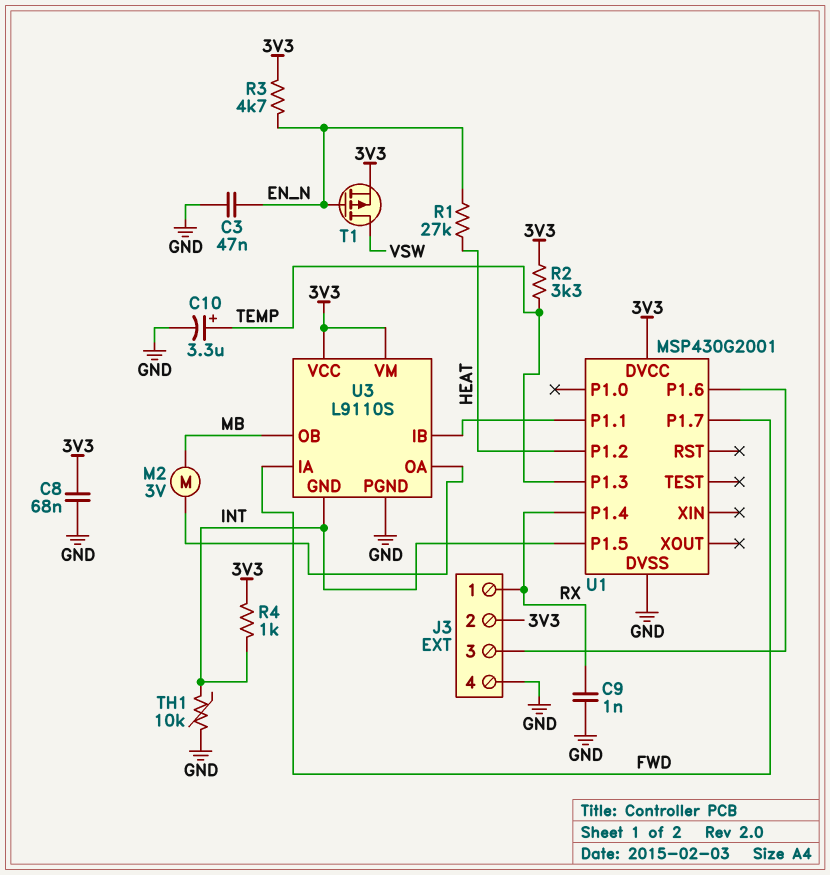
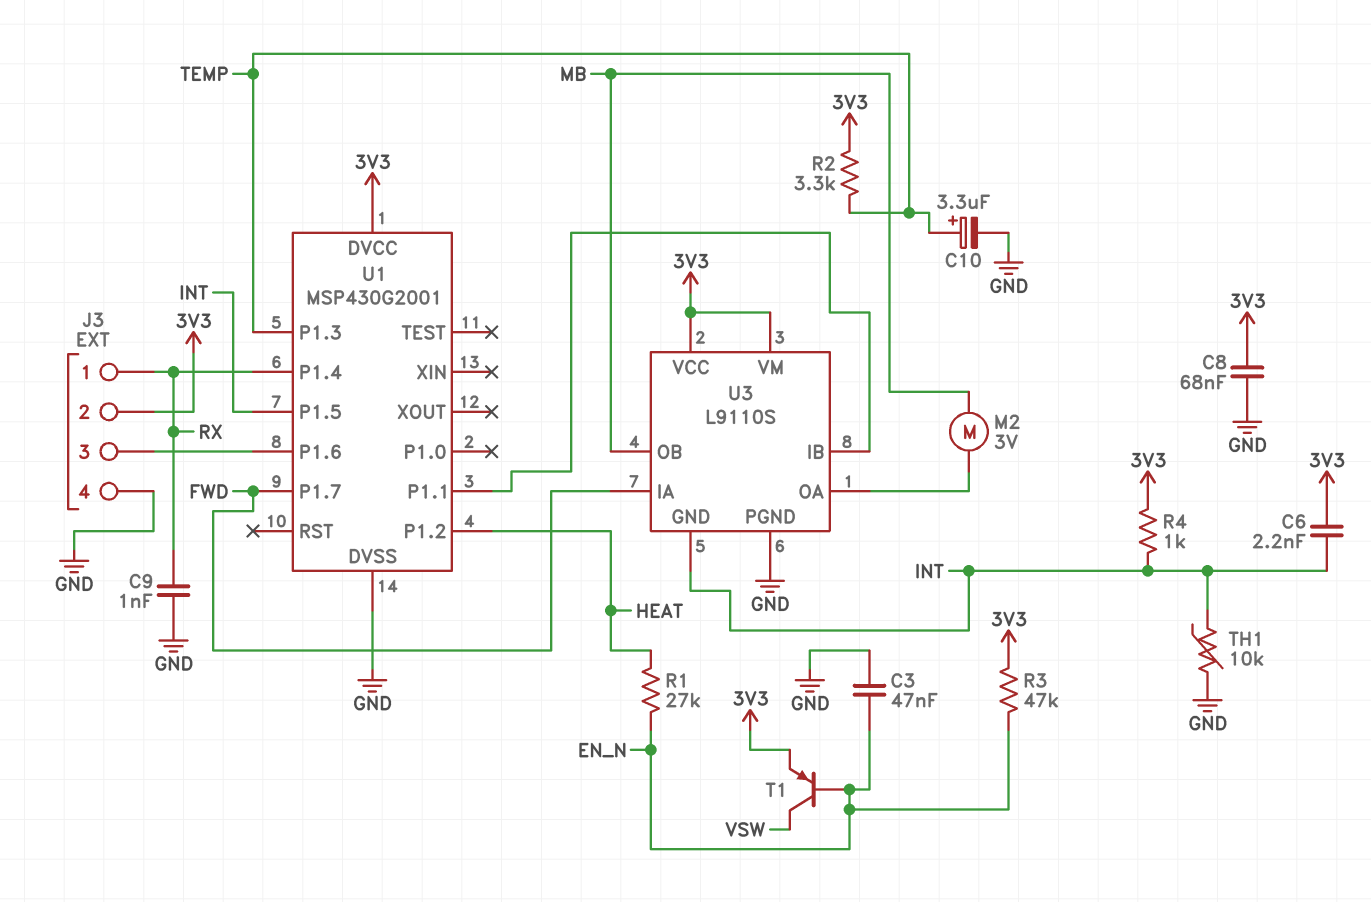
C6: none -> 2.2nF (3V3, INT)
R3: 4.7k (3V3, EN_N) -> 47k (3V3, EN_N)
T1: PMOS (G EN_N, D VSW, S 3V3) -> PNP (B EN_N, C VSW, E 3V3)

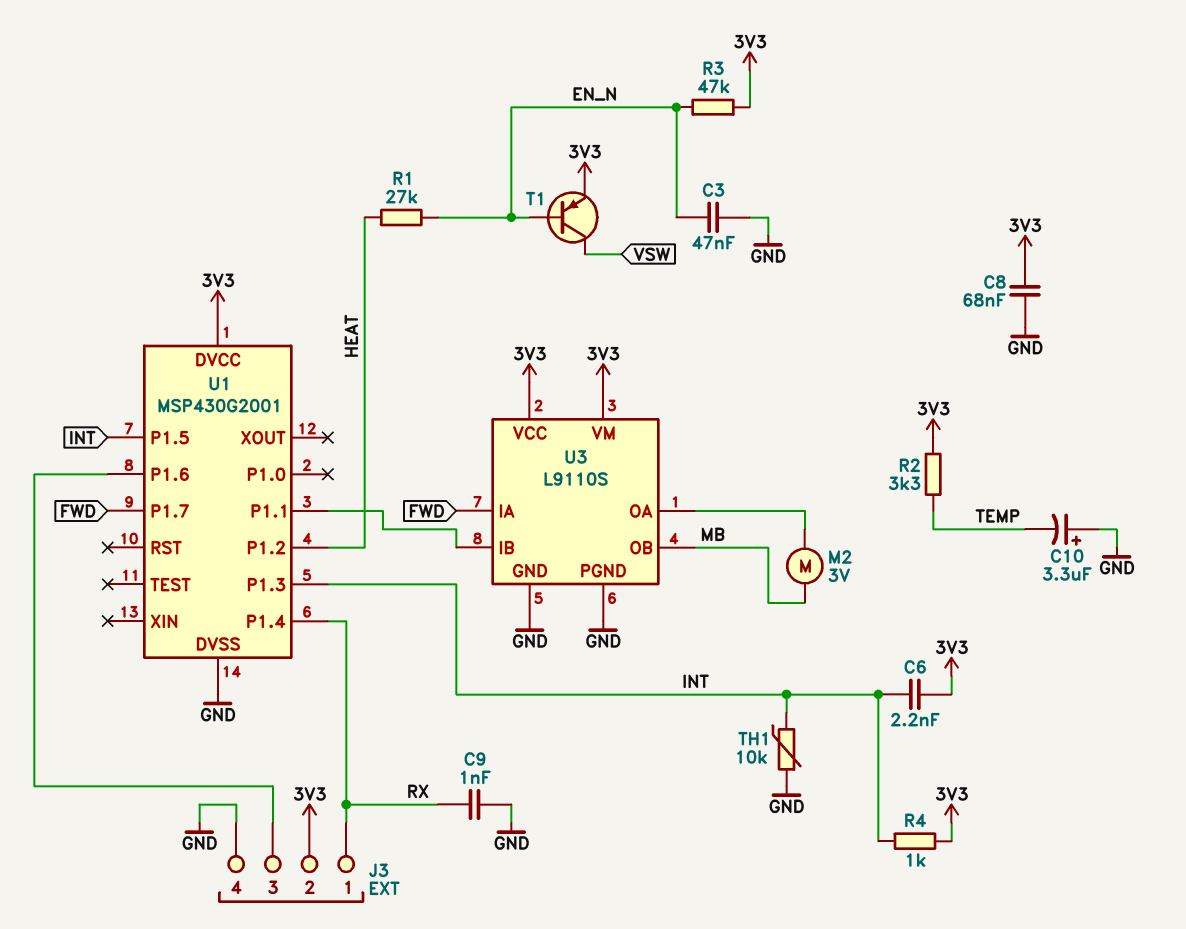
C10: 3.3uF (plus TEMP, minus GND) -> 3.3uF (plus GND, minus TEMP)
U1 pin P1.3: TEMP -> INT
U3 pin GND: INT -> GND

